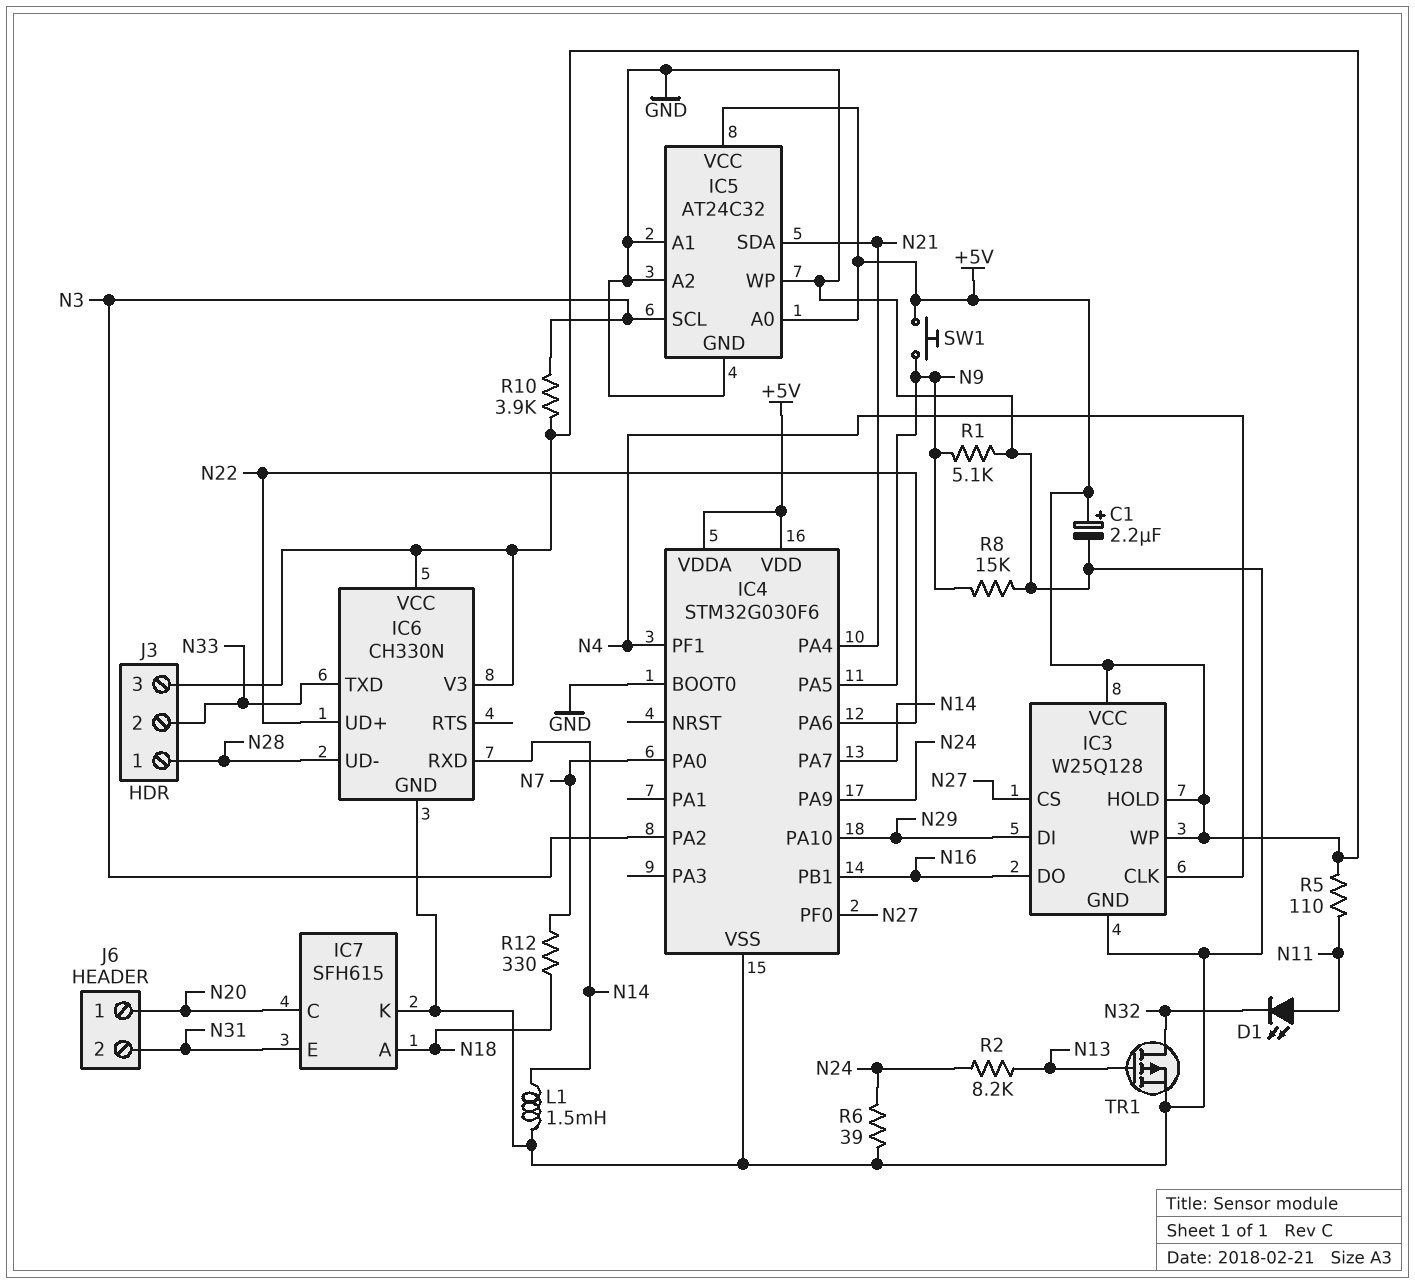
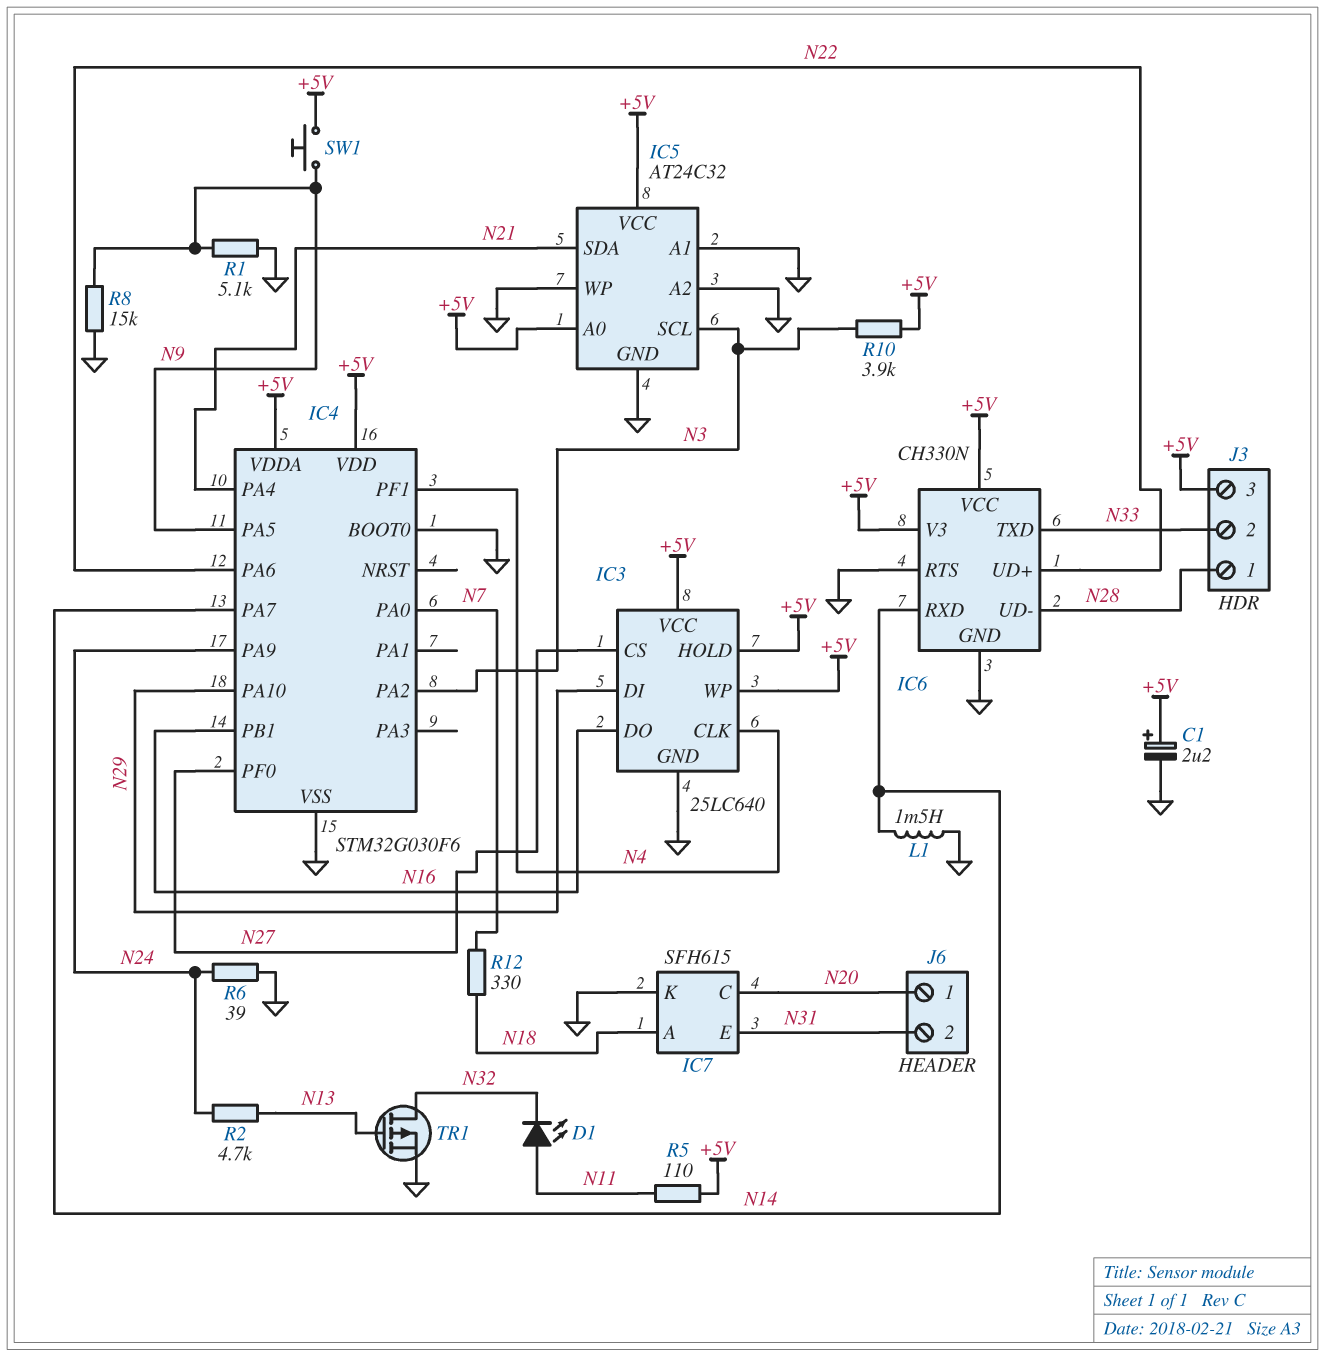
IC3: W25Q128 -> 25LC640
IC6 pin RTS: none -> GND
R2: 8.2k (N13, N24) -> 4.7k (N13, N24)

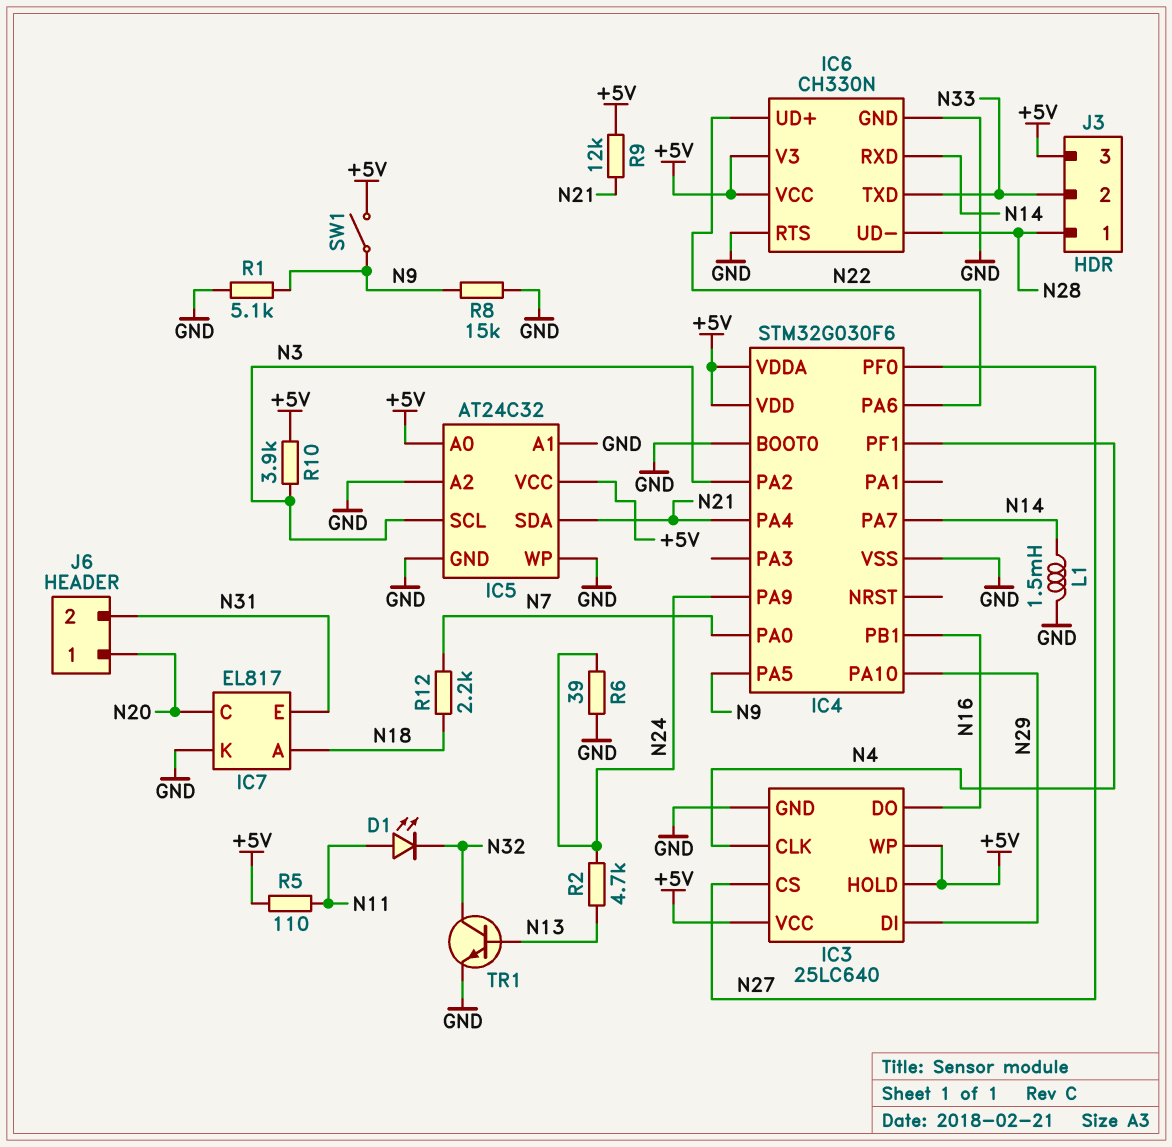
C1: 2.2uF (plus +5V, minus GND) -> none
IC7: SFH615 -> EL817
R9: none -> 12k (+5V, N21)
R12: 330 (N7, N18) -> 2.2k (N7, N18)
SW1: button (+5V, N9) -> switch (+5V, N9)
TR1: PMOS (G N13, D N32, S GND) -> NPN (B N13, C N32, E GND)

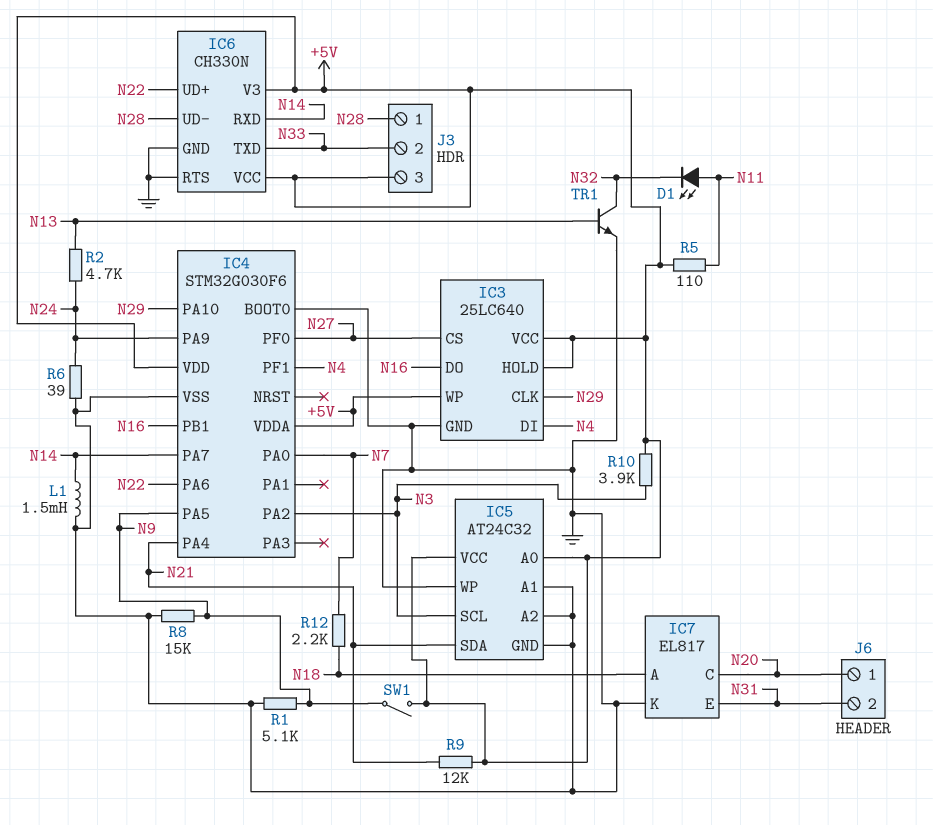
IC3 pin CLK: N4 -> N29
IC3 pin DI: N29 -> N4

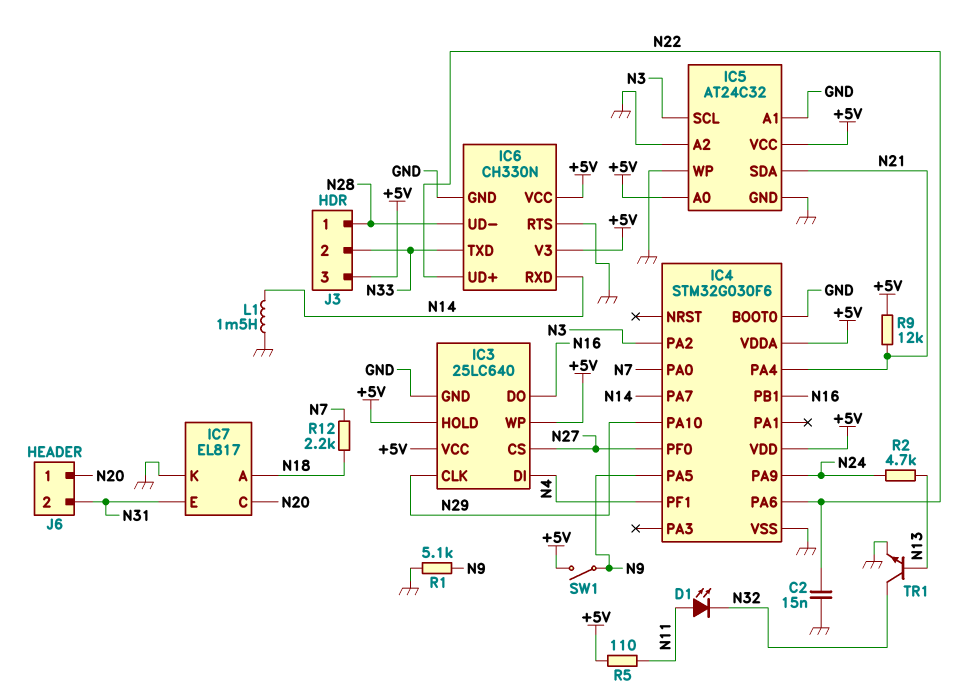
C2: none -> 15nF (GND, N22)
R6: 39 (GND, N24) -> none
R8: 15k (GND, N9) -> none
R10: 3.9k (+5V, N3) -> none

